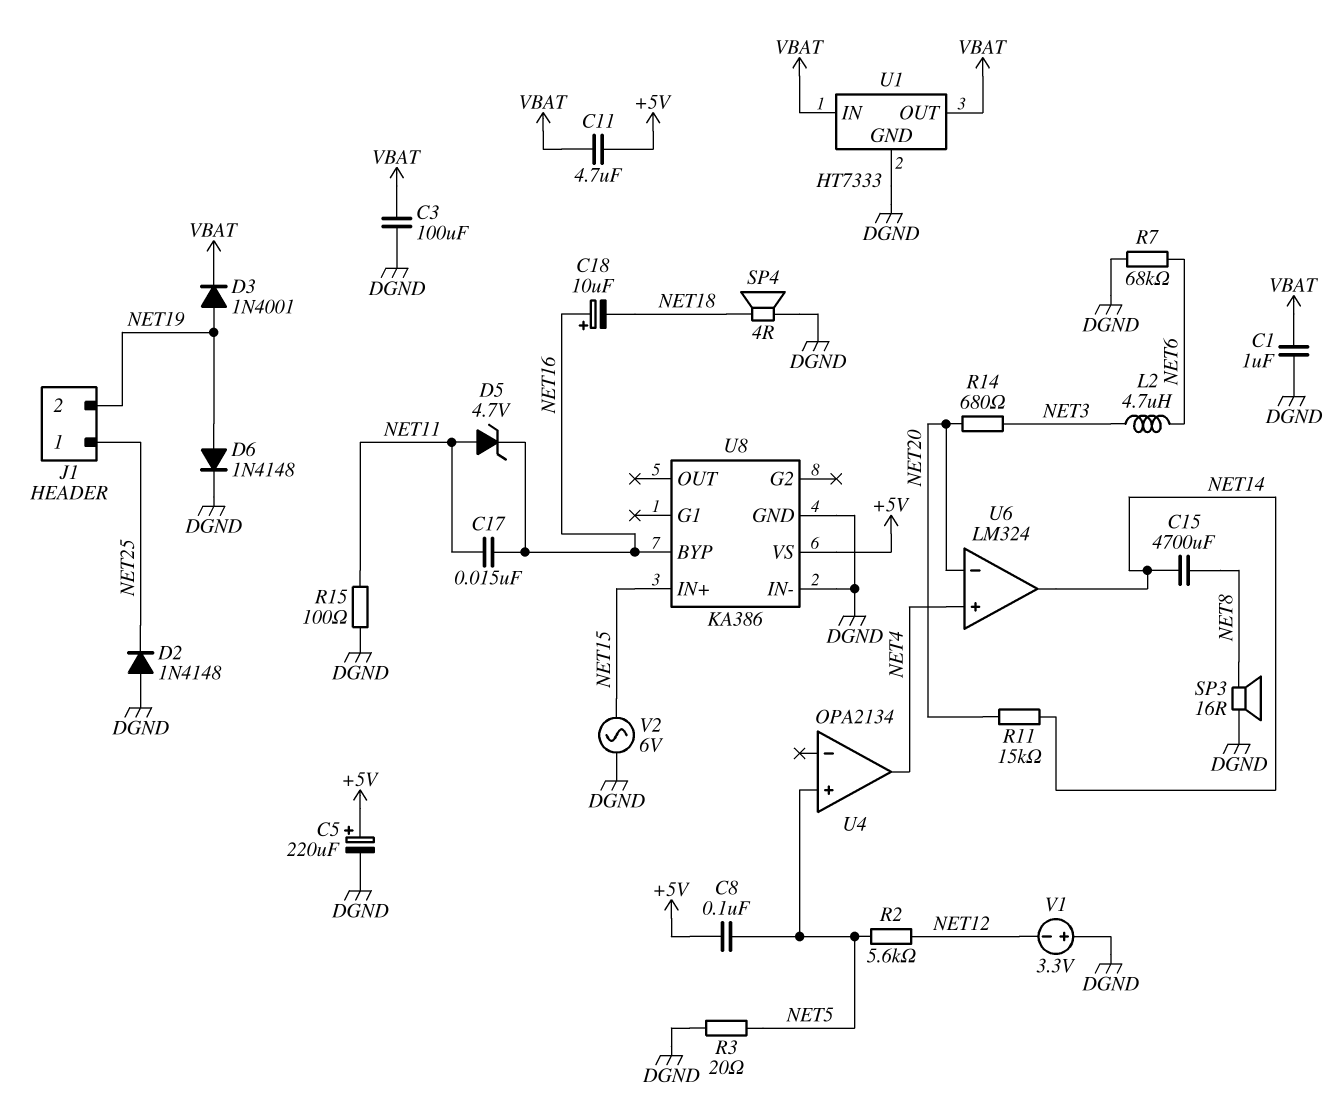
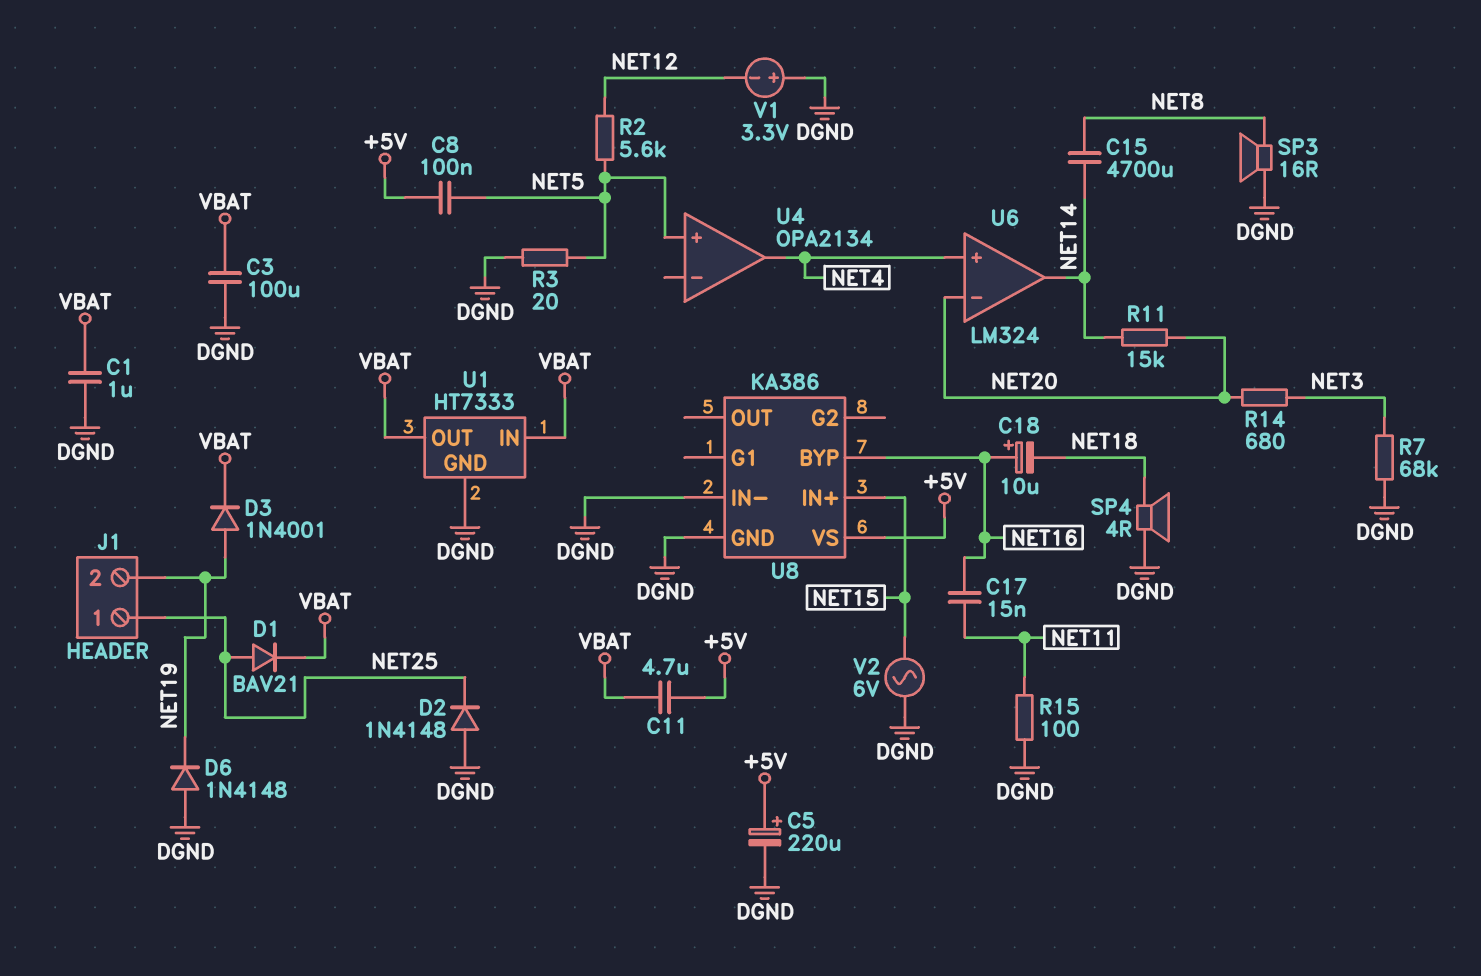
D1: none -> diode BAV21 (A NET25, K VBAT)
D5: zener 4.7V (A NET11, K NET16) -> none
D6: diode 1N4148 (A NET19, K DGND) -> diode 1N4148 (A DGND, K NET19)
L2: 4.7uH (NET3, NET6) -> none
R7: 68k (DGND, NET6) -> 68k (DGND, NET3)

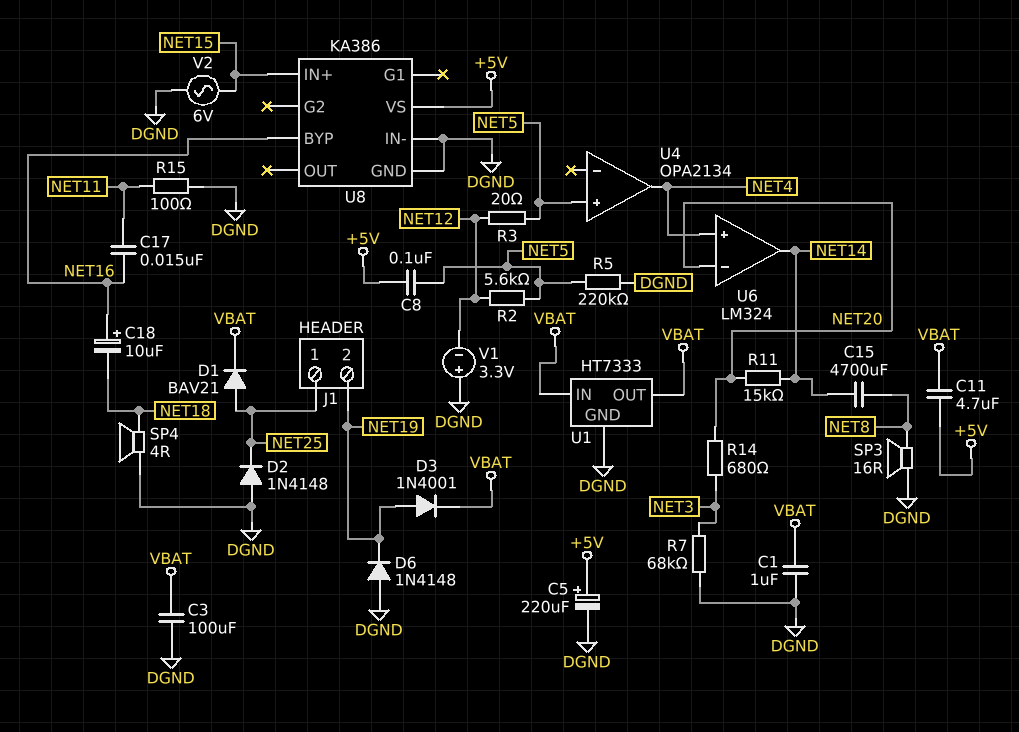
R3: 20 (DGND, NET5) -> 20 (NET5, NET12)
R5: none -> 220k (DGND, NET5)

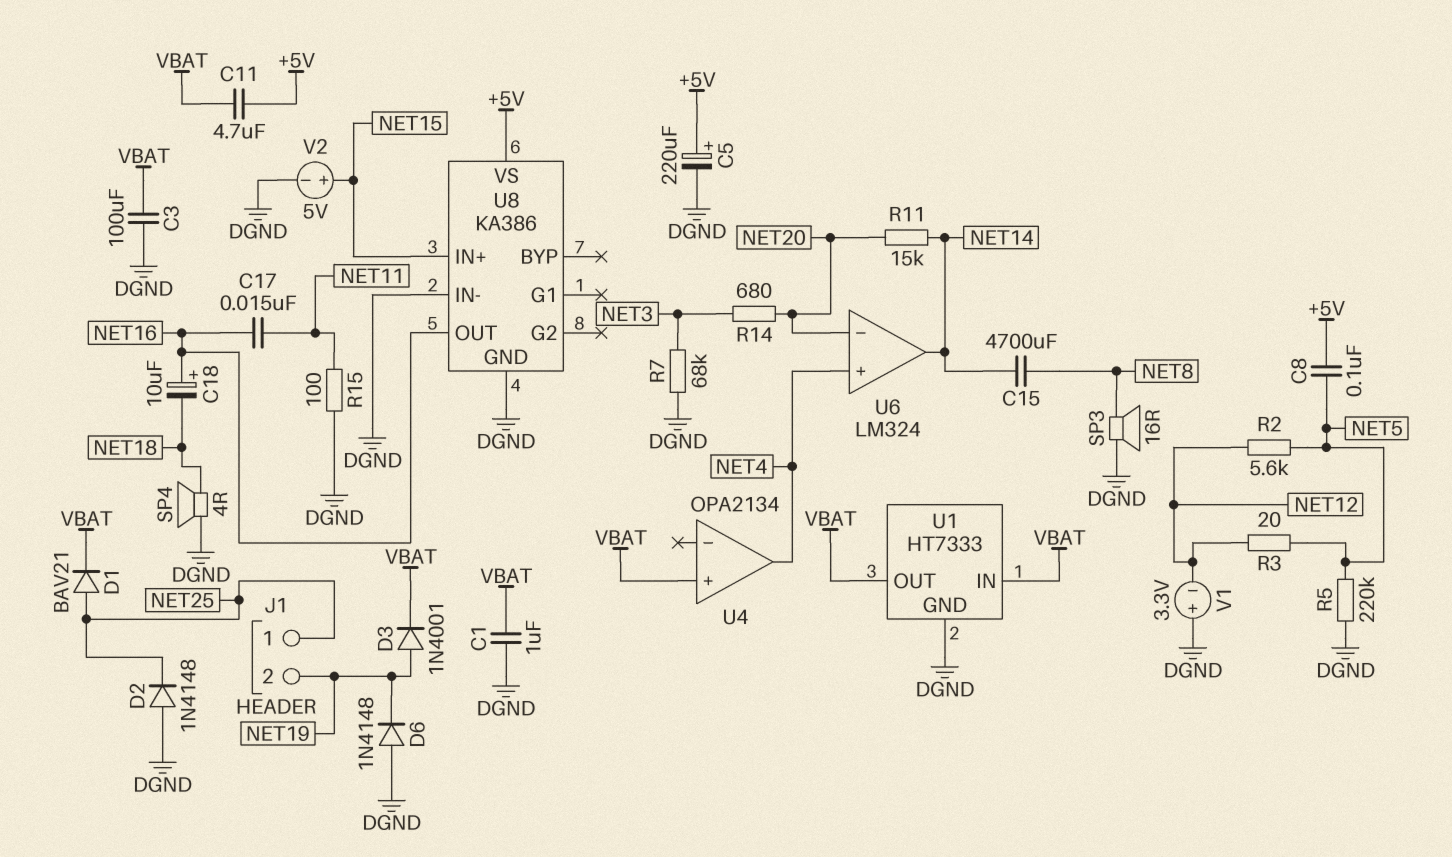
U4 pin in+: NET5 -> VBAT
U8 pin BYP: NET16 -> none
U8 pin OUT: none -> NET16
V2: AC 6V (DGND, NET15) -> 5V (plus NET15, minus DGND)

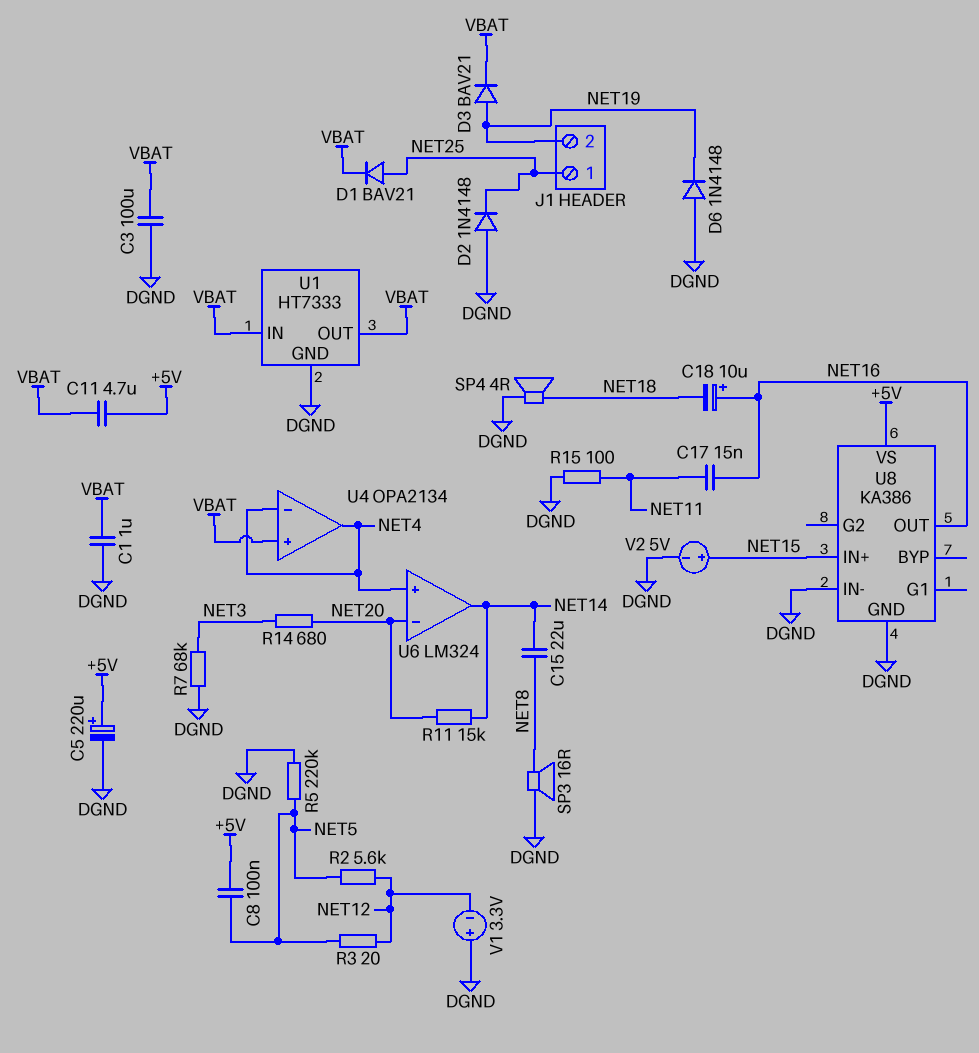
C15: 4700uF (NET8, NET14) -> 22uF (NET8, NET14)
D3: diode 1N4001 (A NET19, K VBAT) -> diode BAV21 (A NET19, K VBAT)
U4 pin in-: none -> NET4

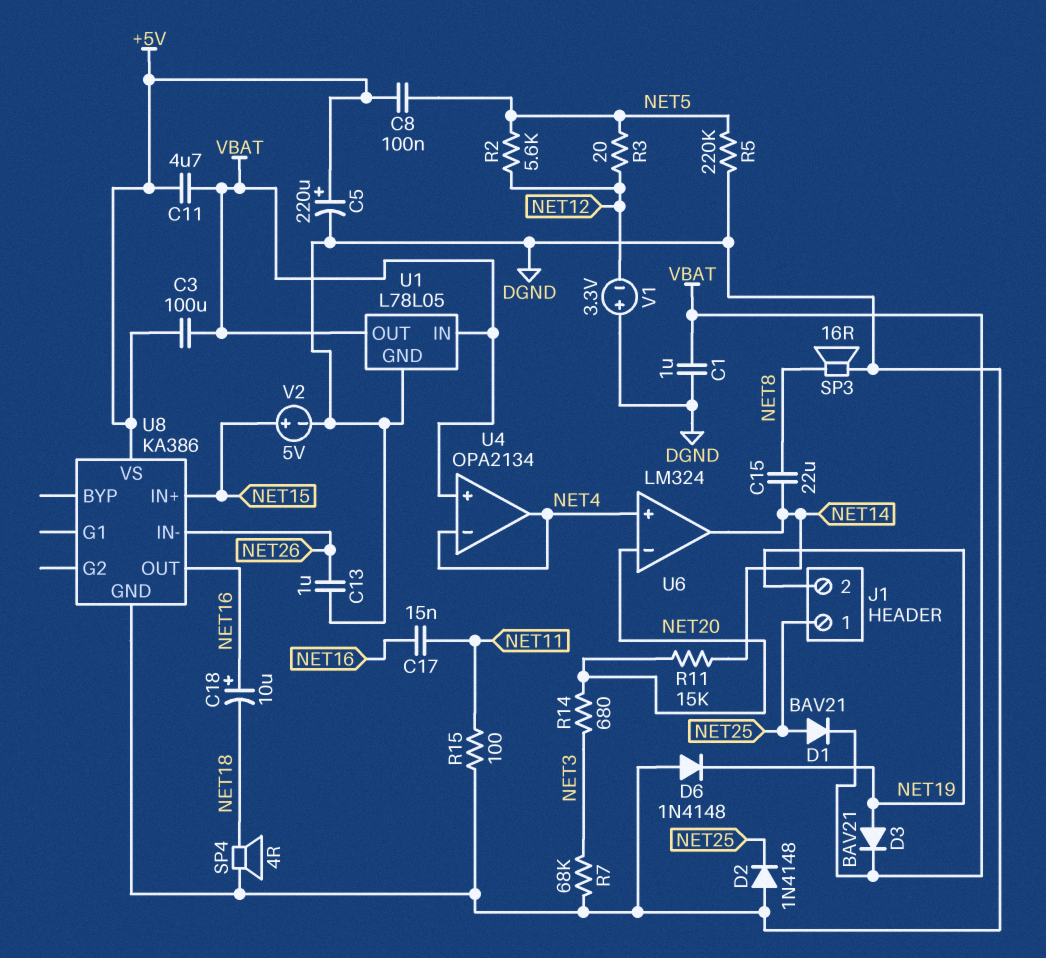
C3: 100uF (DGND, VBAT) -> 100uF (+5V, VBAT)
C13: none -> 1uF (DGND, NET26)
U1: HT7333 -> L78L05
U8 pin IN-: DGND -> NET26

